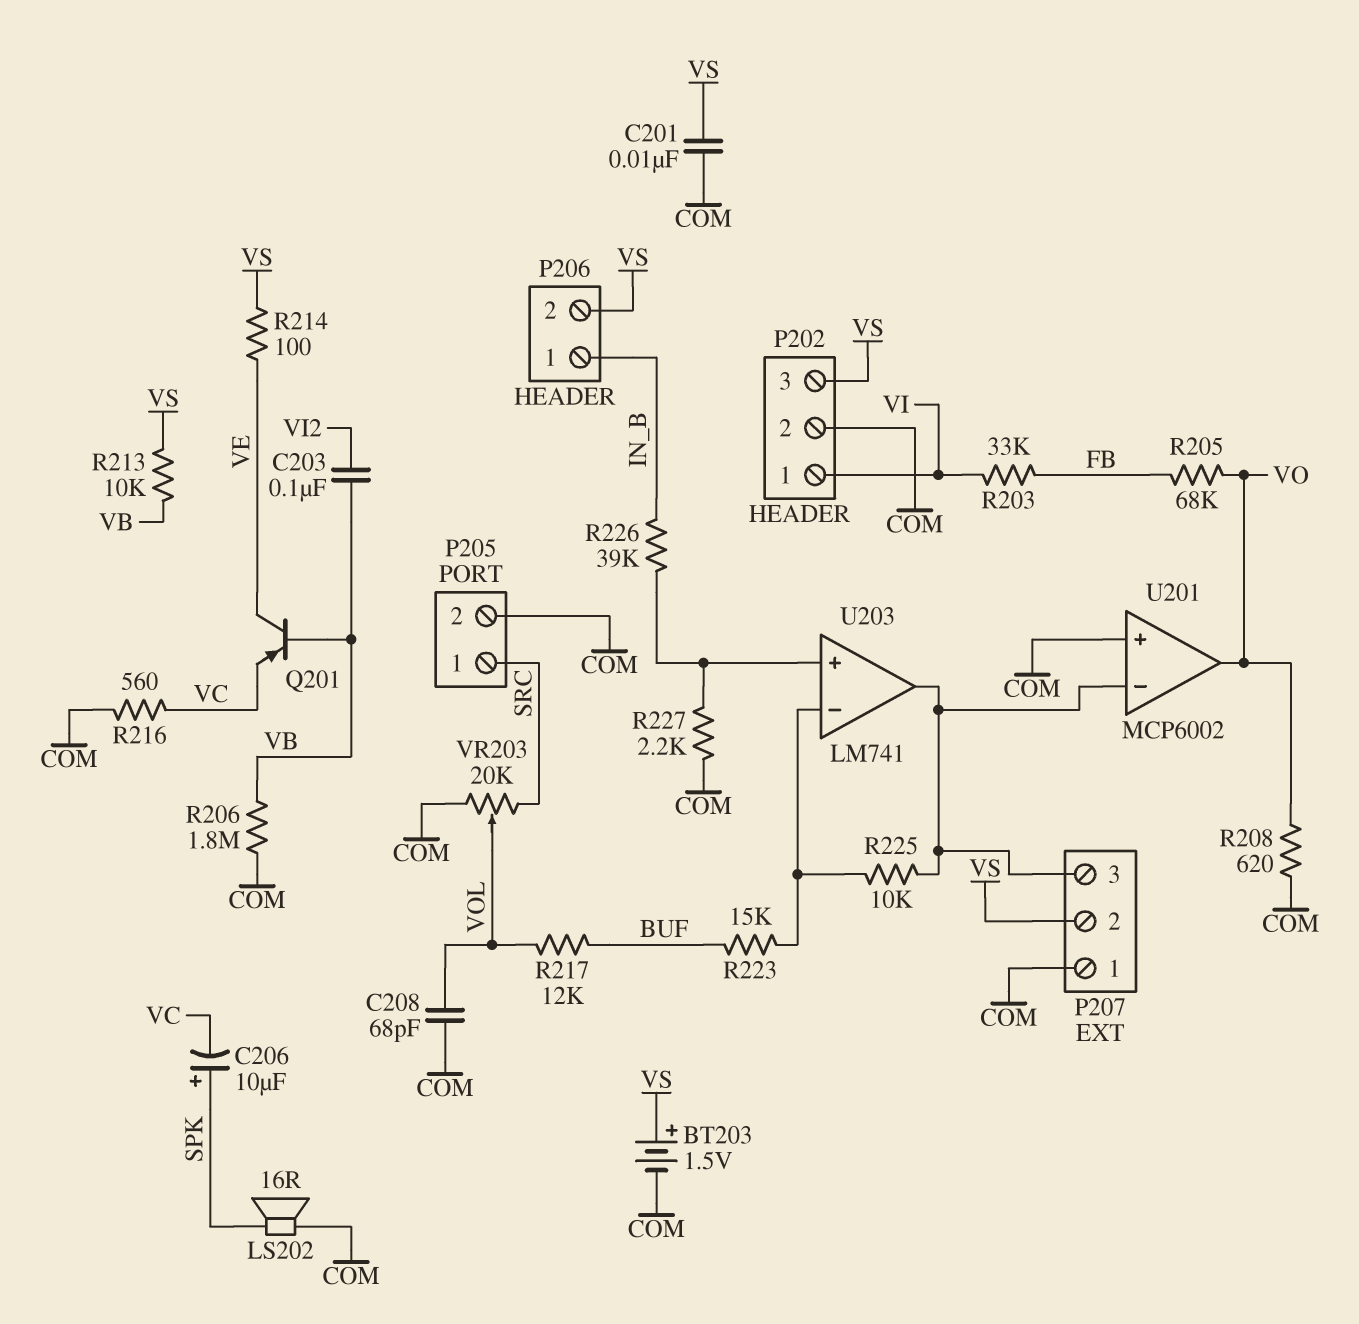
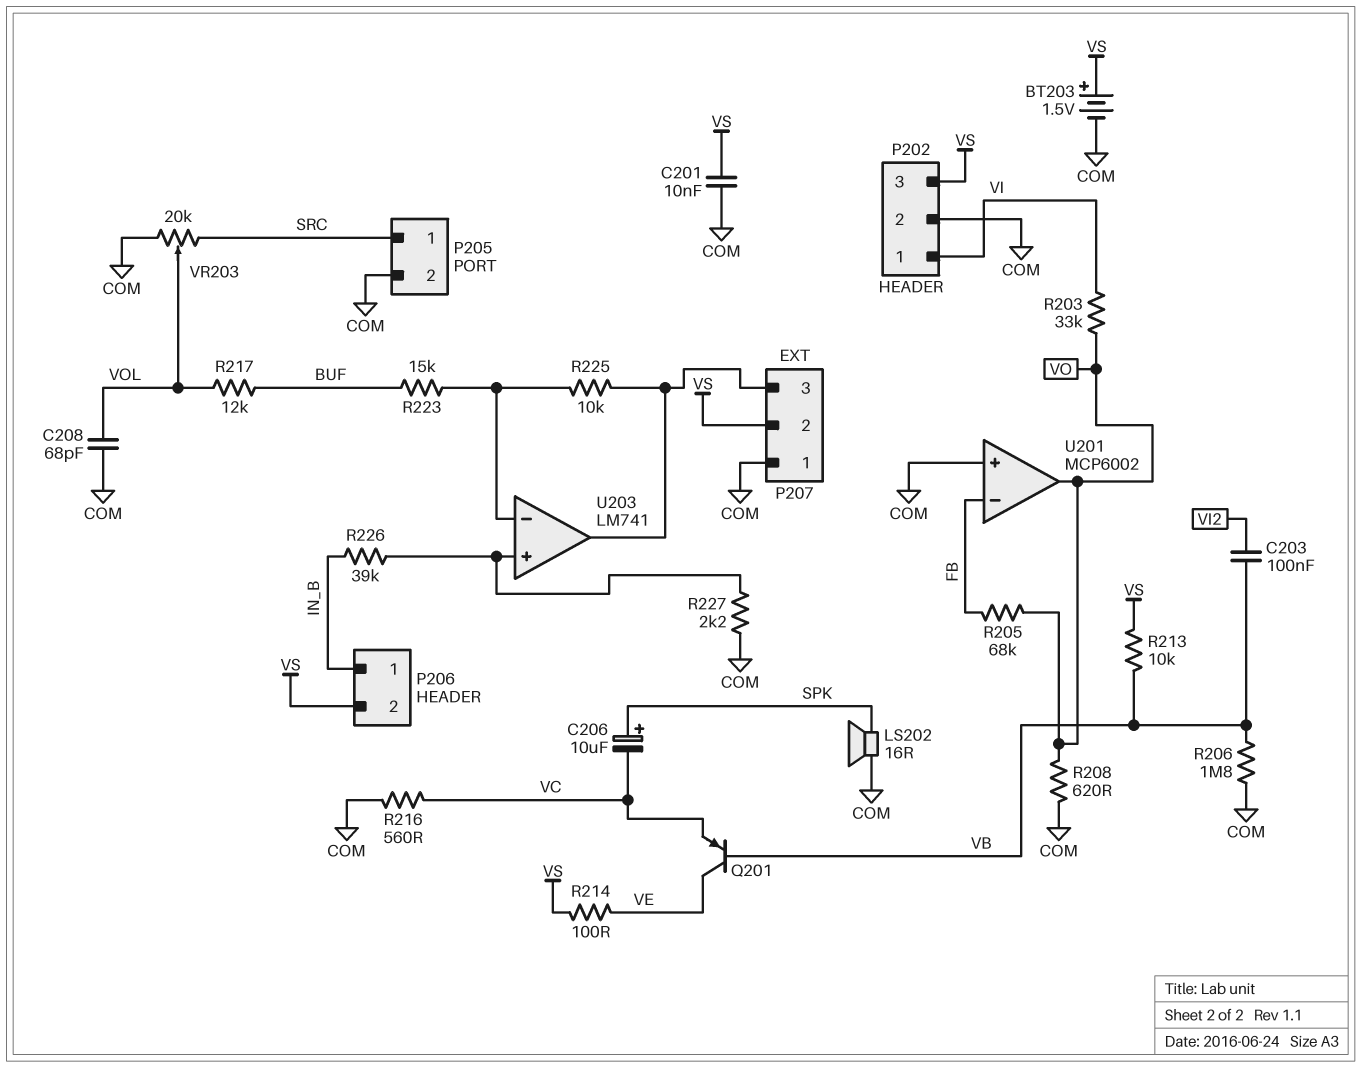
R203: 33k (FB, VI) -> 33k (VI, VO)
U201 pin in-: P207/3 -> FB

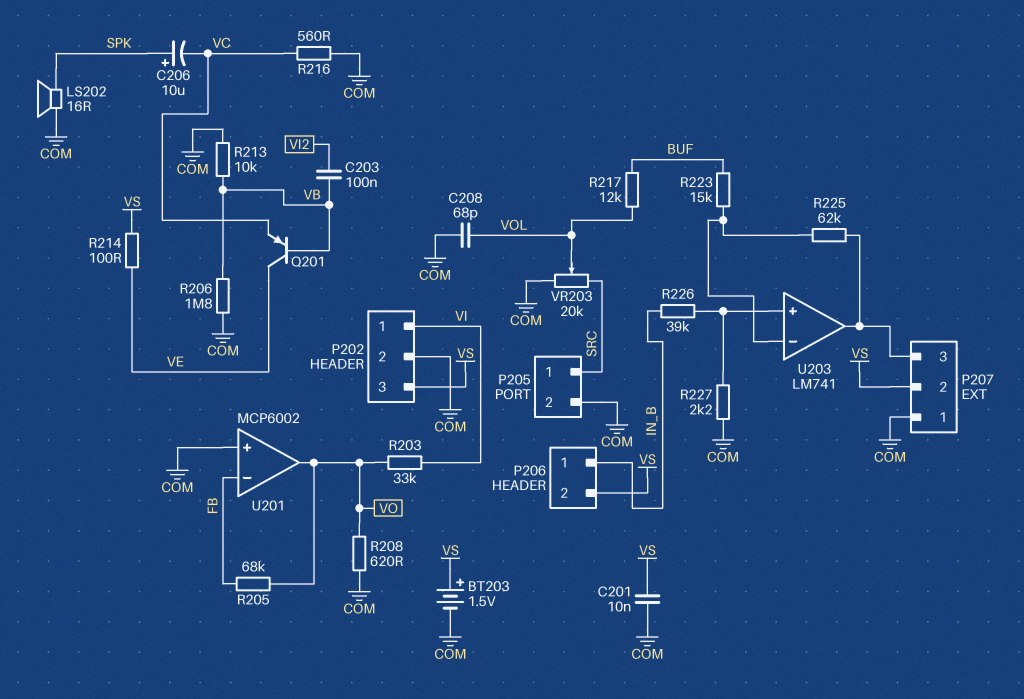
R213: 10k (VB, VS) -> 10k (COM, VB)
R225: 10k (P207/3, U203/in-) -> 62k (P207/3, U203/in-)

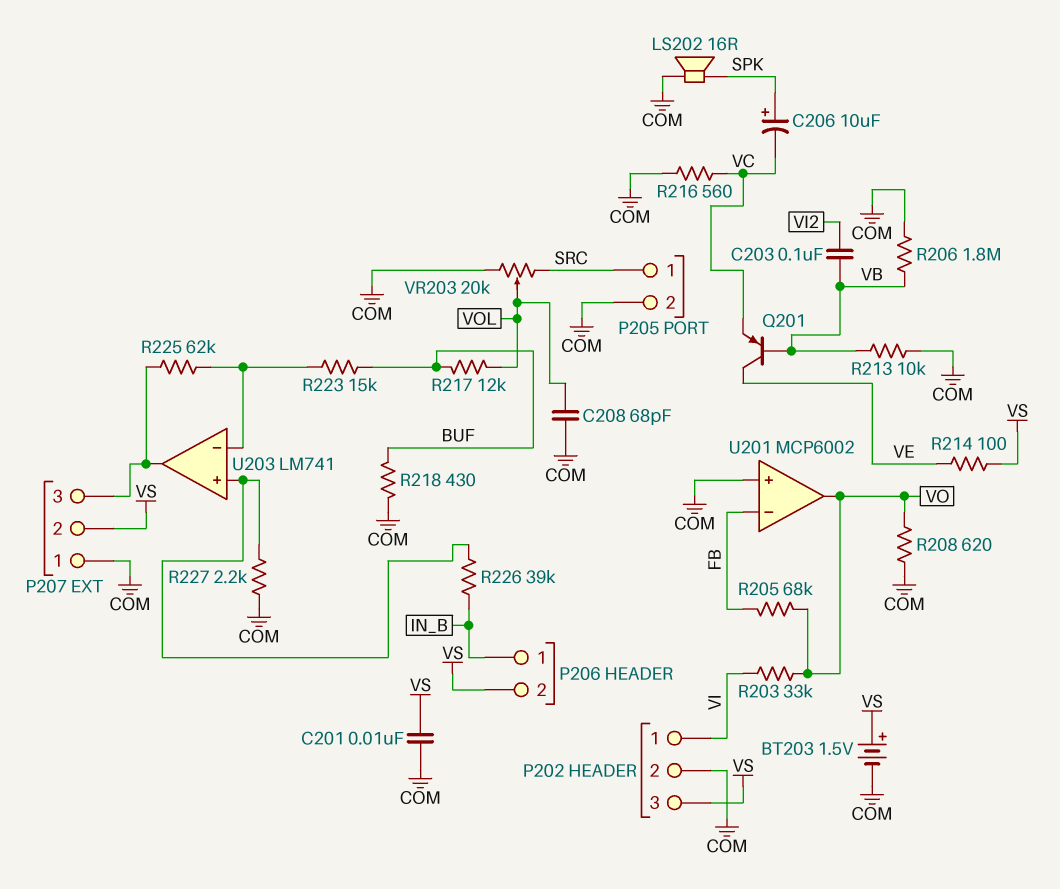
R218: none -> 430 (BUF, COM)

